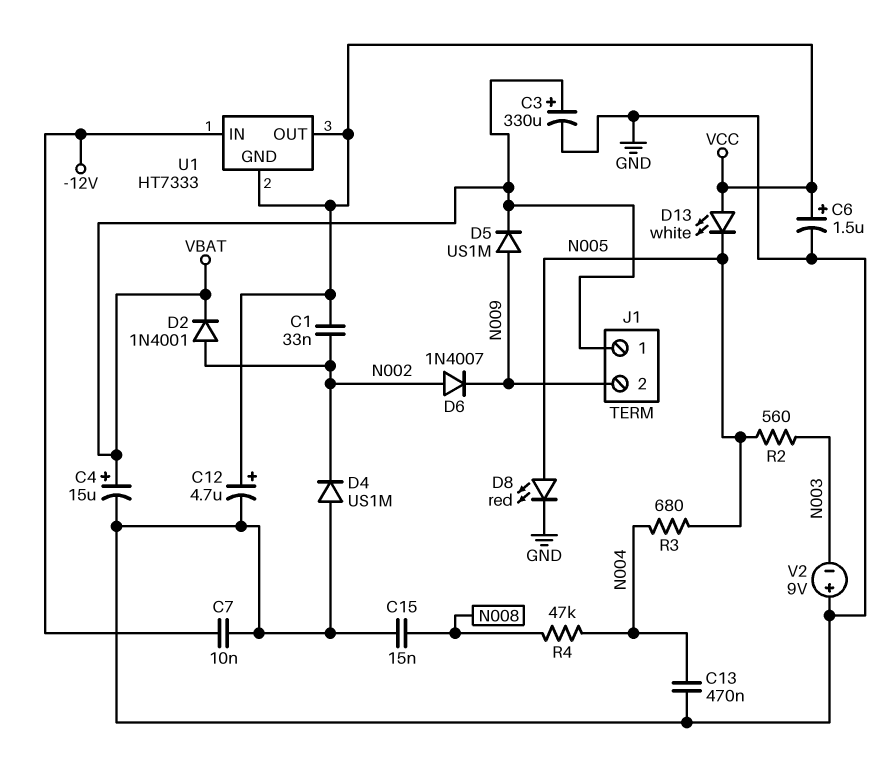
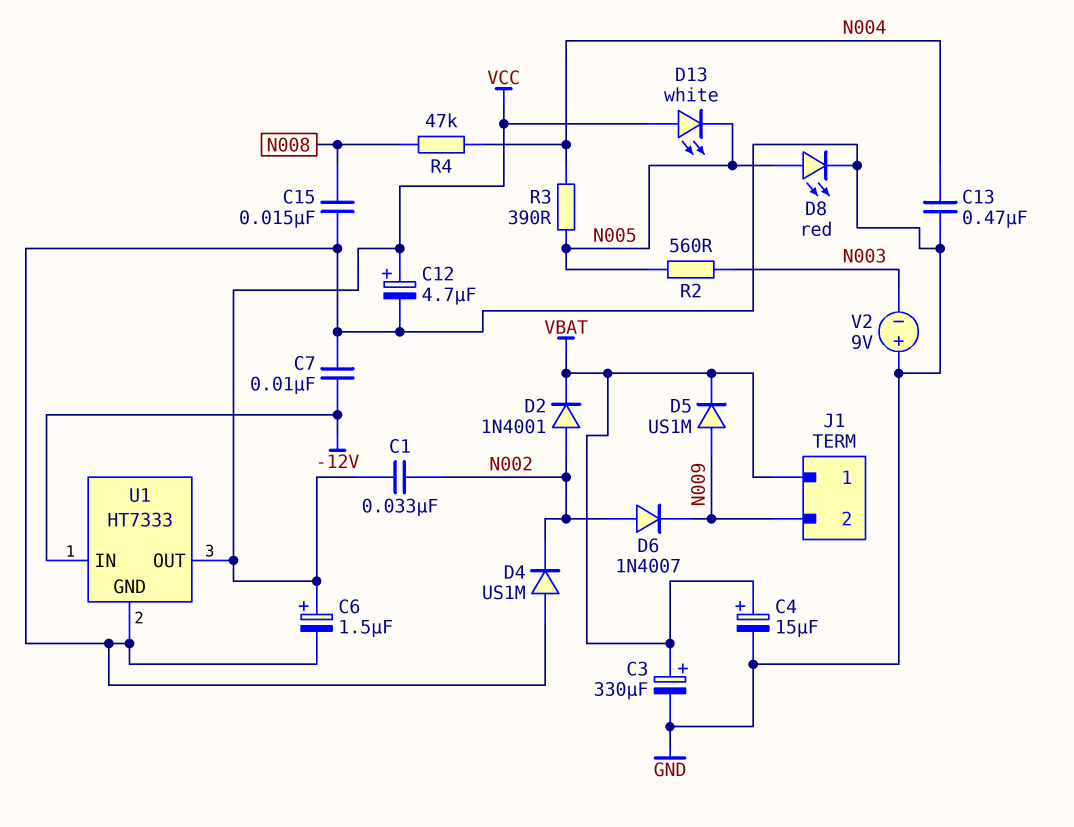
R3: 680 (N004, N005) -> 390 (N004, N005)
U1 pin GND: VCC -> GND

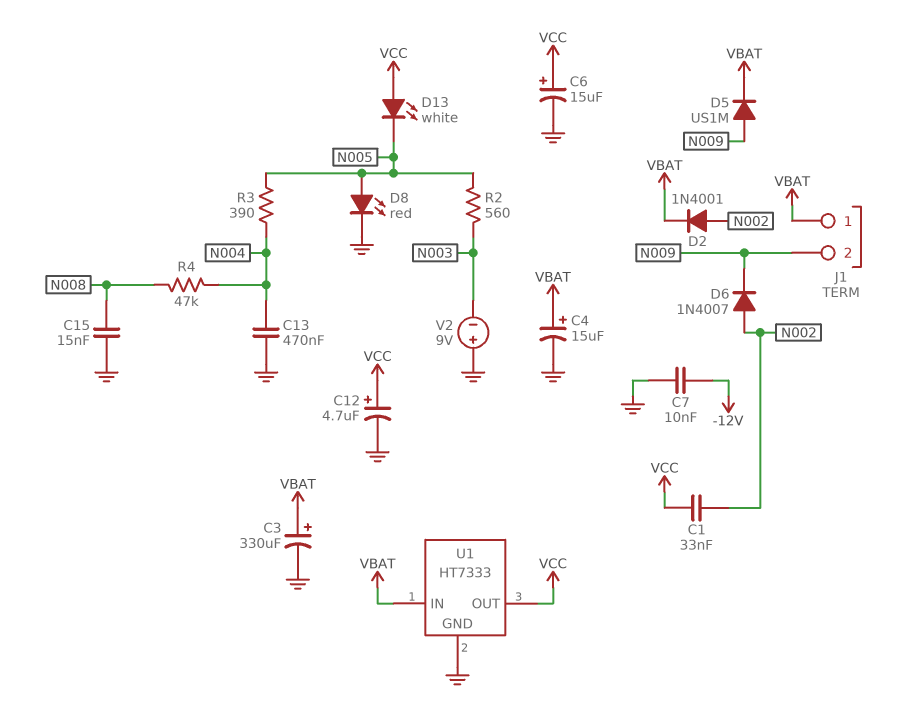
C6: 1.5uF (plus VCC, minus GND) -> 15uF (plus VCC, minus GND)
D4: diode US1M (A GND, K N002) -> none
U1 pin IN: -12V -> VBAT

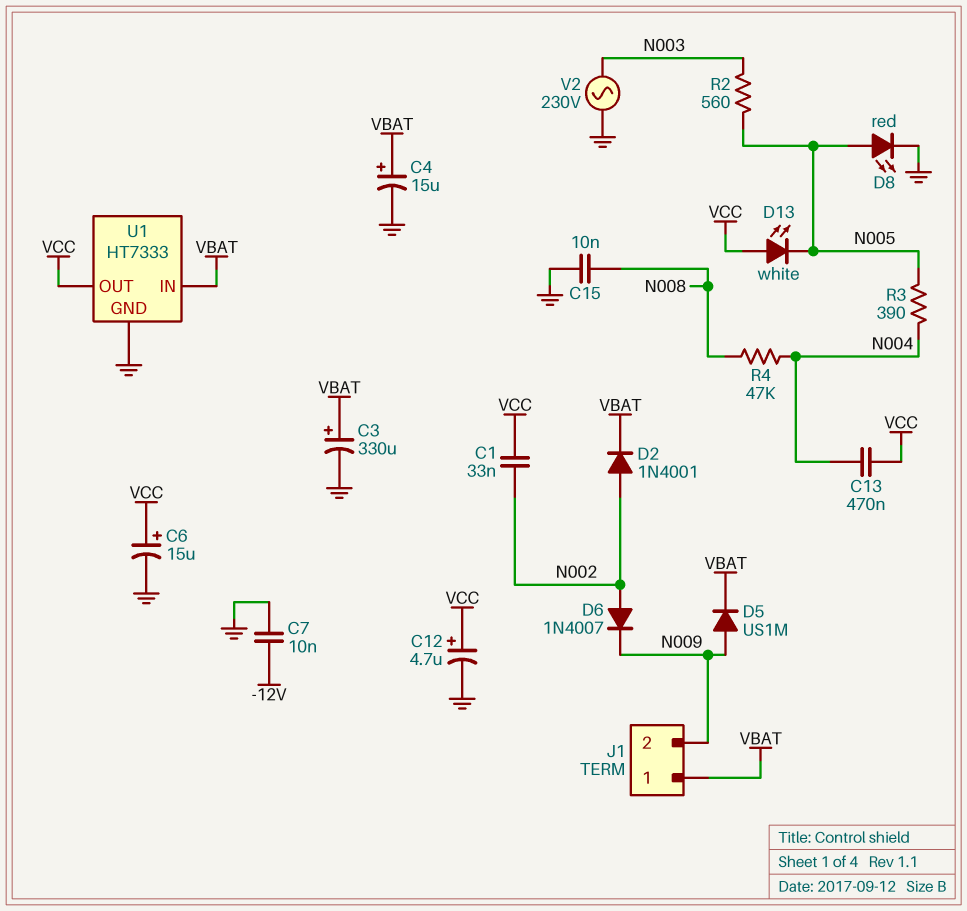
C13: 470nF (GND, N004) -> 470nF (N004, VCC)
C15: 15nF (GND, N008) -> 10nF (GND, N008)
V2: 9V (plus GND, minus N003) -> AC 230V (GND, N003)

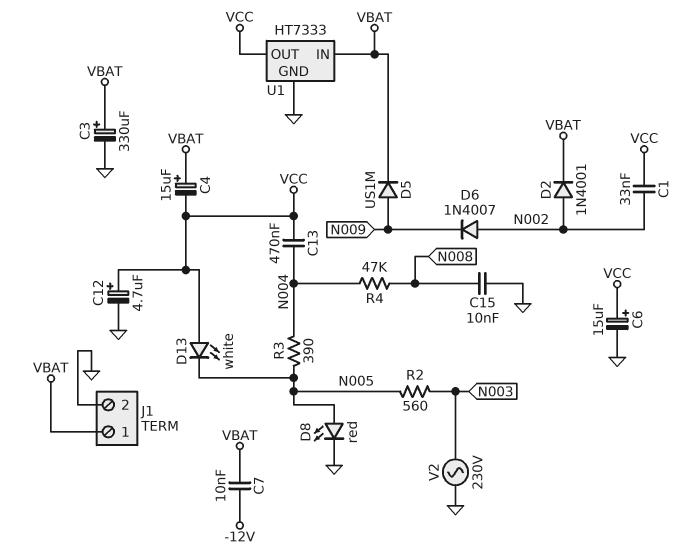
C4: 15uF (plus VBAT, minus GND) -> 15uF (plus VBAT, minus VCC)
C7: 10nF (-12V, GND) -> 10nF (-12V, VBAT)
J1 pin 2: N009 -> GND

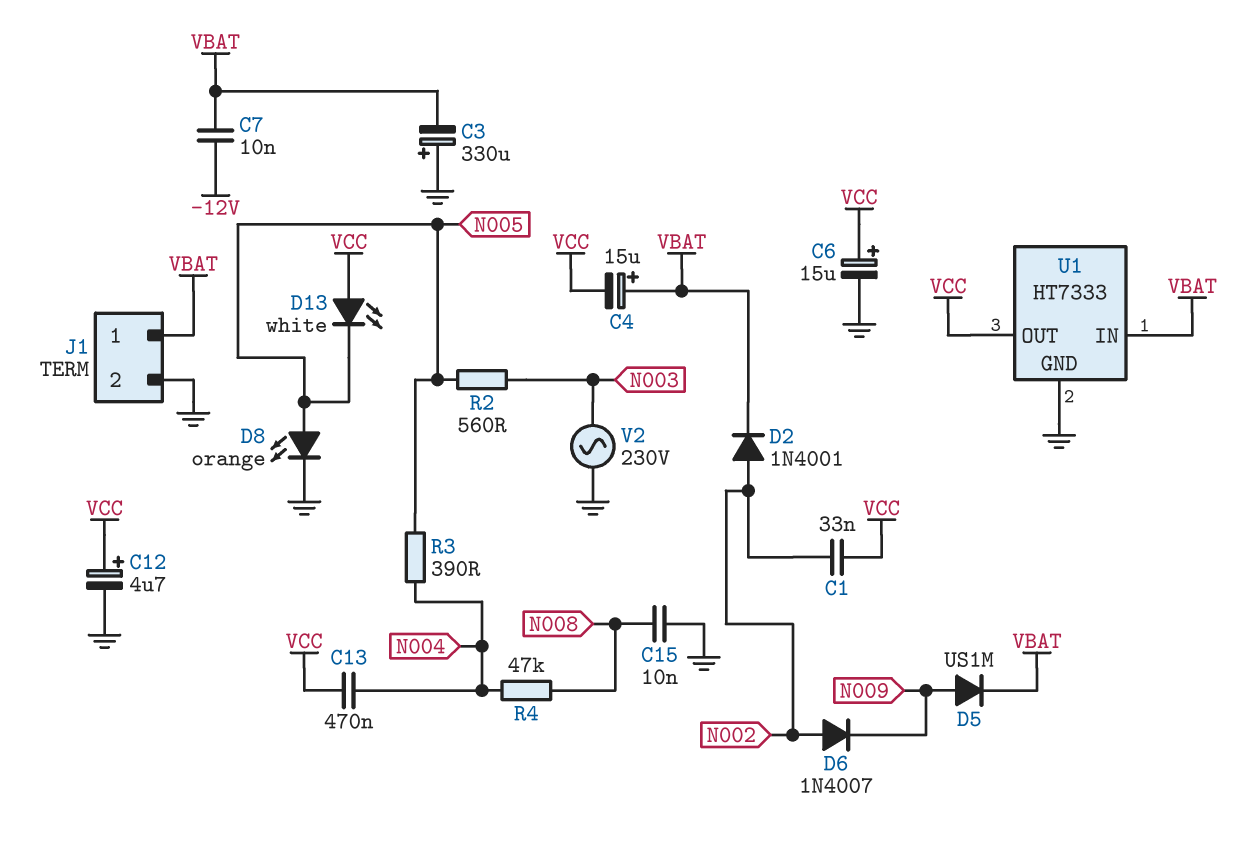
C3: 330uF (plus VBAT, minus GND) -> 330uF (plus GND, minus VBAT)
D8: LED red (A N005, K GND) -> LED orange (A N005, K GND)

